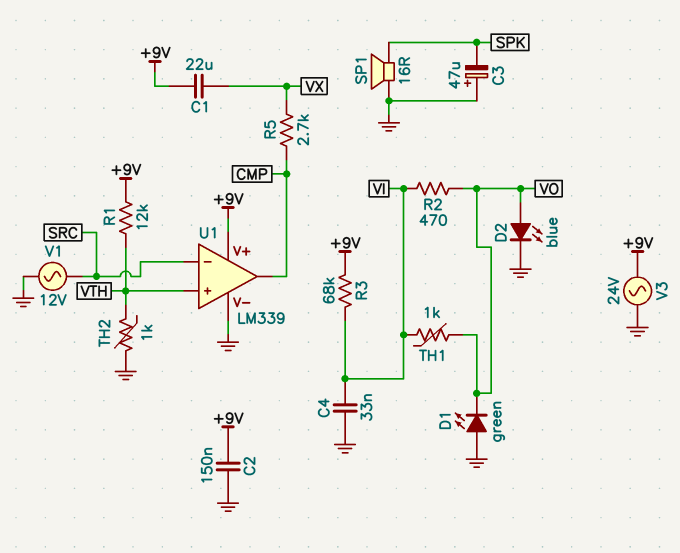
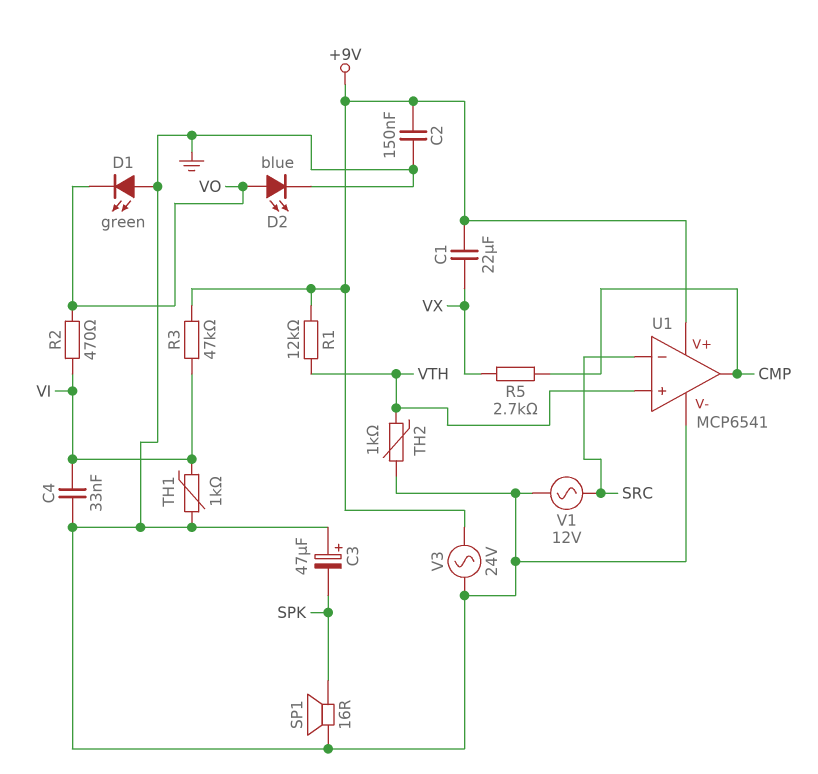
R3: 68k (+9V, VI) -> 47k (+9V, VI)
TH1: 1k (VI, VO) -> 1k (GND, VI)
U1: LM339 -> MCP6541

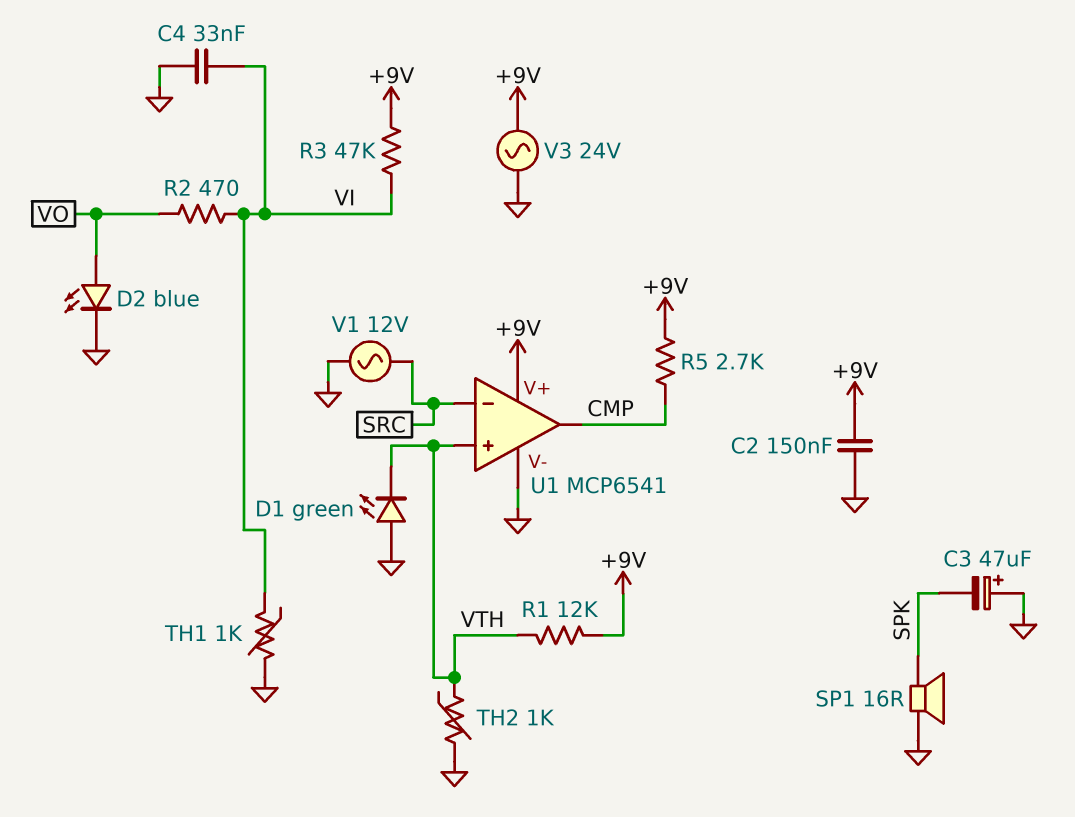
C1: 22uF (+9V, VX) -> none
D1: LED green (A GND, K VO) -> LED green (A GND, K VTH)
R5: 2.7k (CMP, VX) -> 2.7k (+9V, CMP)

